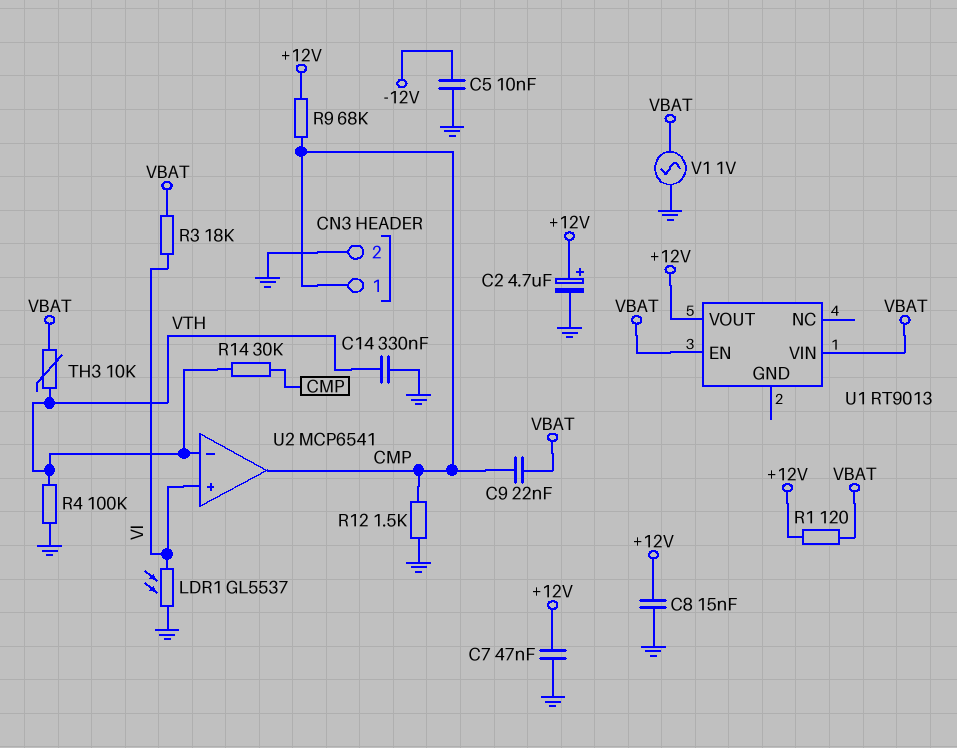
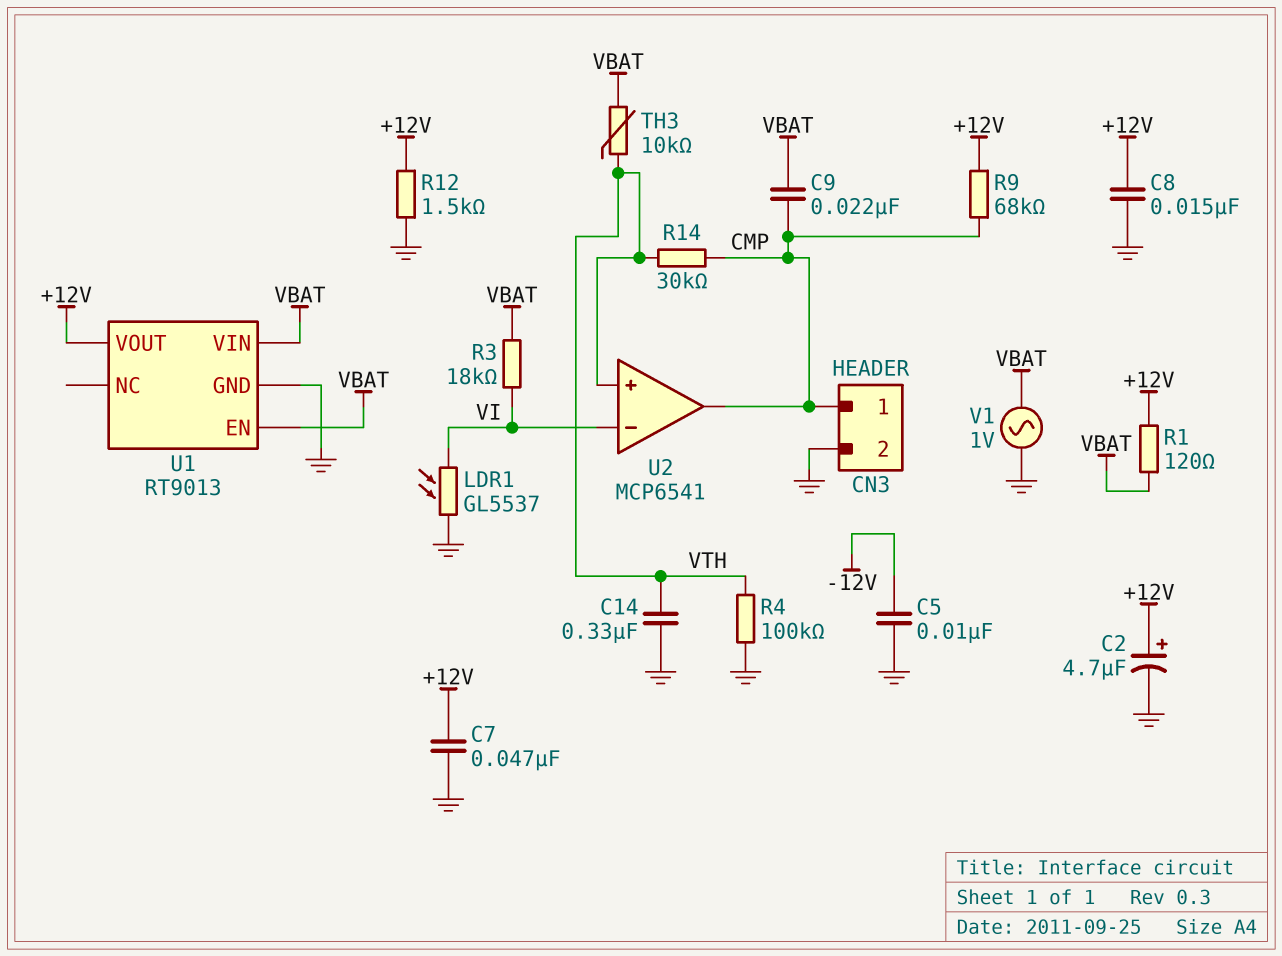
R12: 1.5k (CMP, GND) -> 1.5k (+12V, GND)
U1 pin GND: none -> GND
U2 pin in+: VI -> VTH
U2 pin in-: VTH -> VI

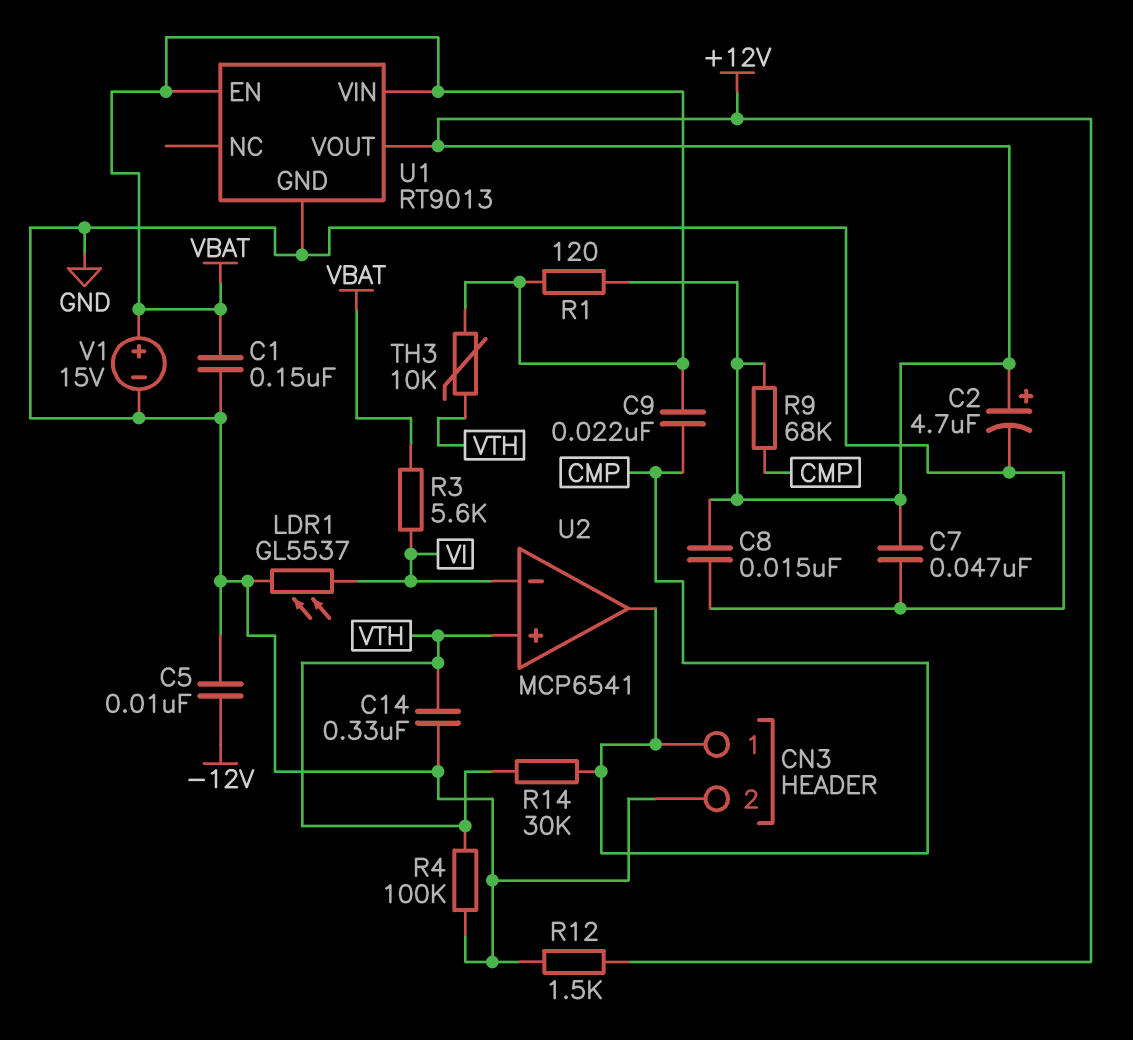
C1: none -> 150nF (GND, VBAT)
R3: 18k (VBAT, VI) -> 5.6k (VBAT, VI)
V1: AC 1V (GND, VBAT) -> 15V (plus VBAT, minus GND)

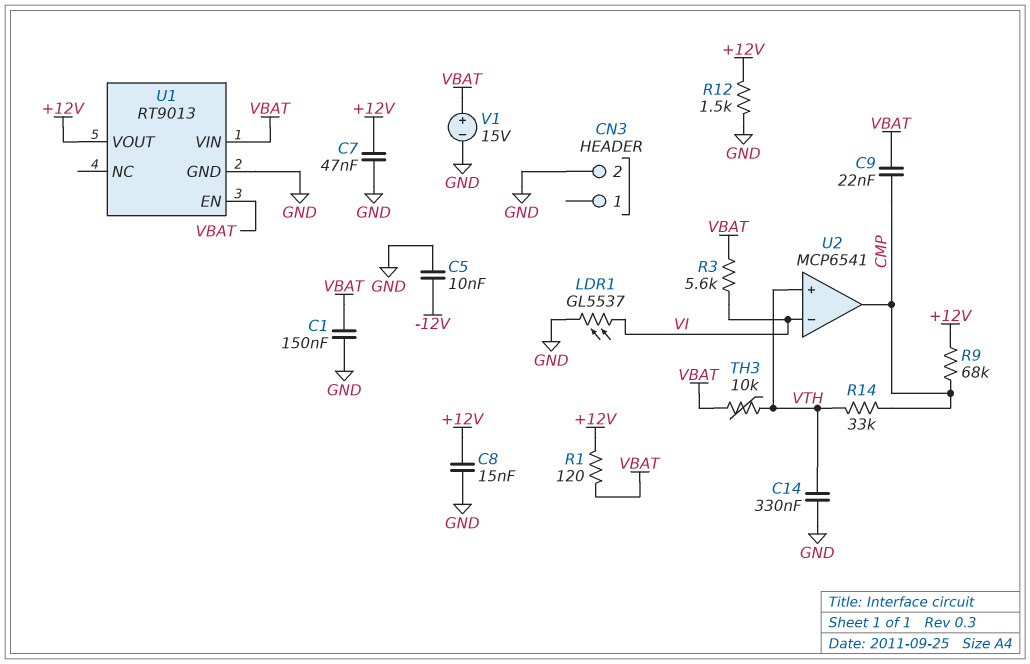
C2: 4.7uF (plus +12V, minus GND) -> none
CN3 pin 1: CMP -> none
R4: 100k (GND, VTH) -> none
R14: 30k (CMP, VTH) -> 33k (CMP, VTH)

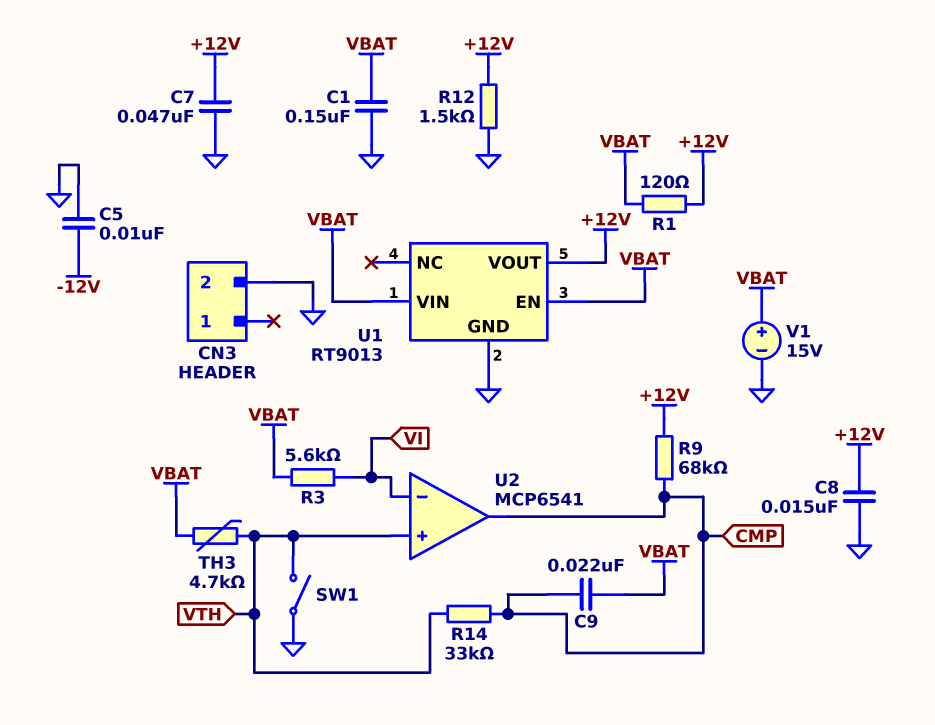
C14: 330nF (GND, VTH) -> none
LDR1: GL5537 (GND, VI) -> none
SW1: none -> switch (GND, VTH)
TH3: 10k (VBAT, VTH) -> 4.7k (VBAT, VTH)

